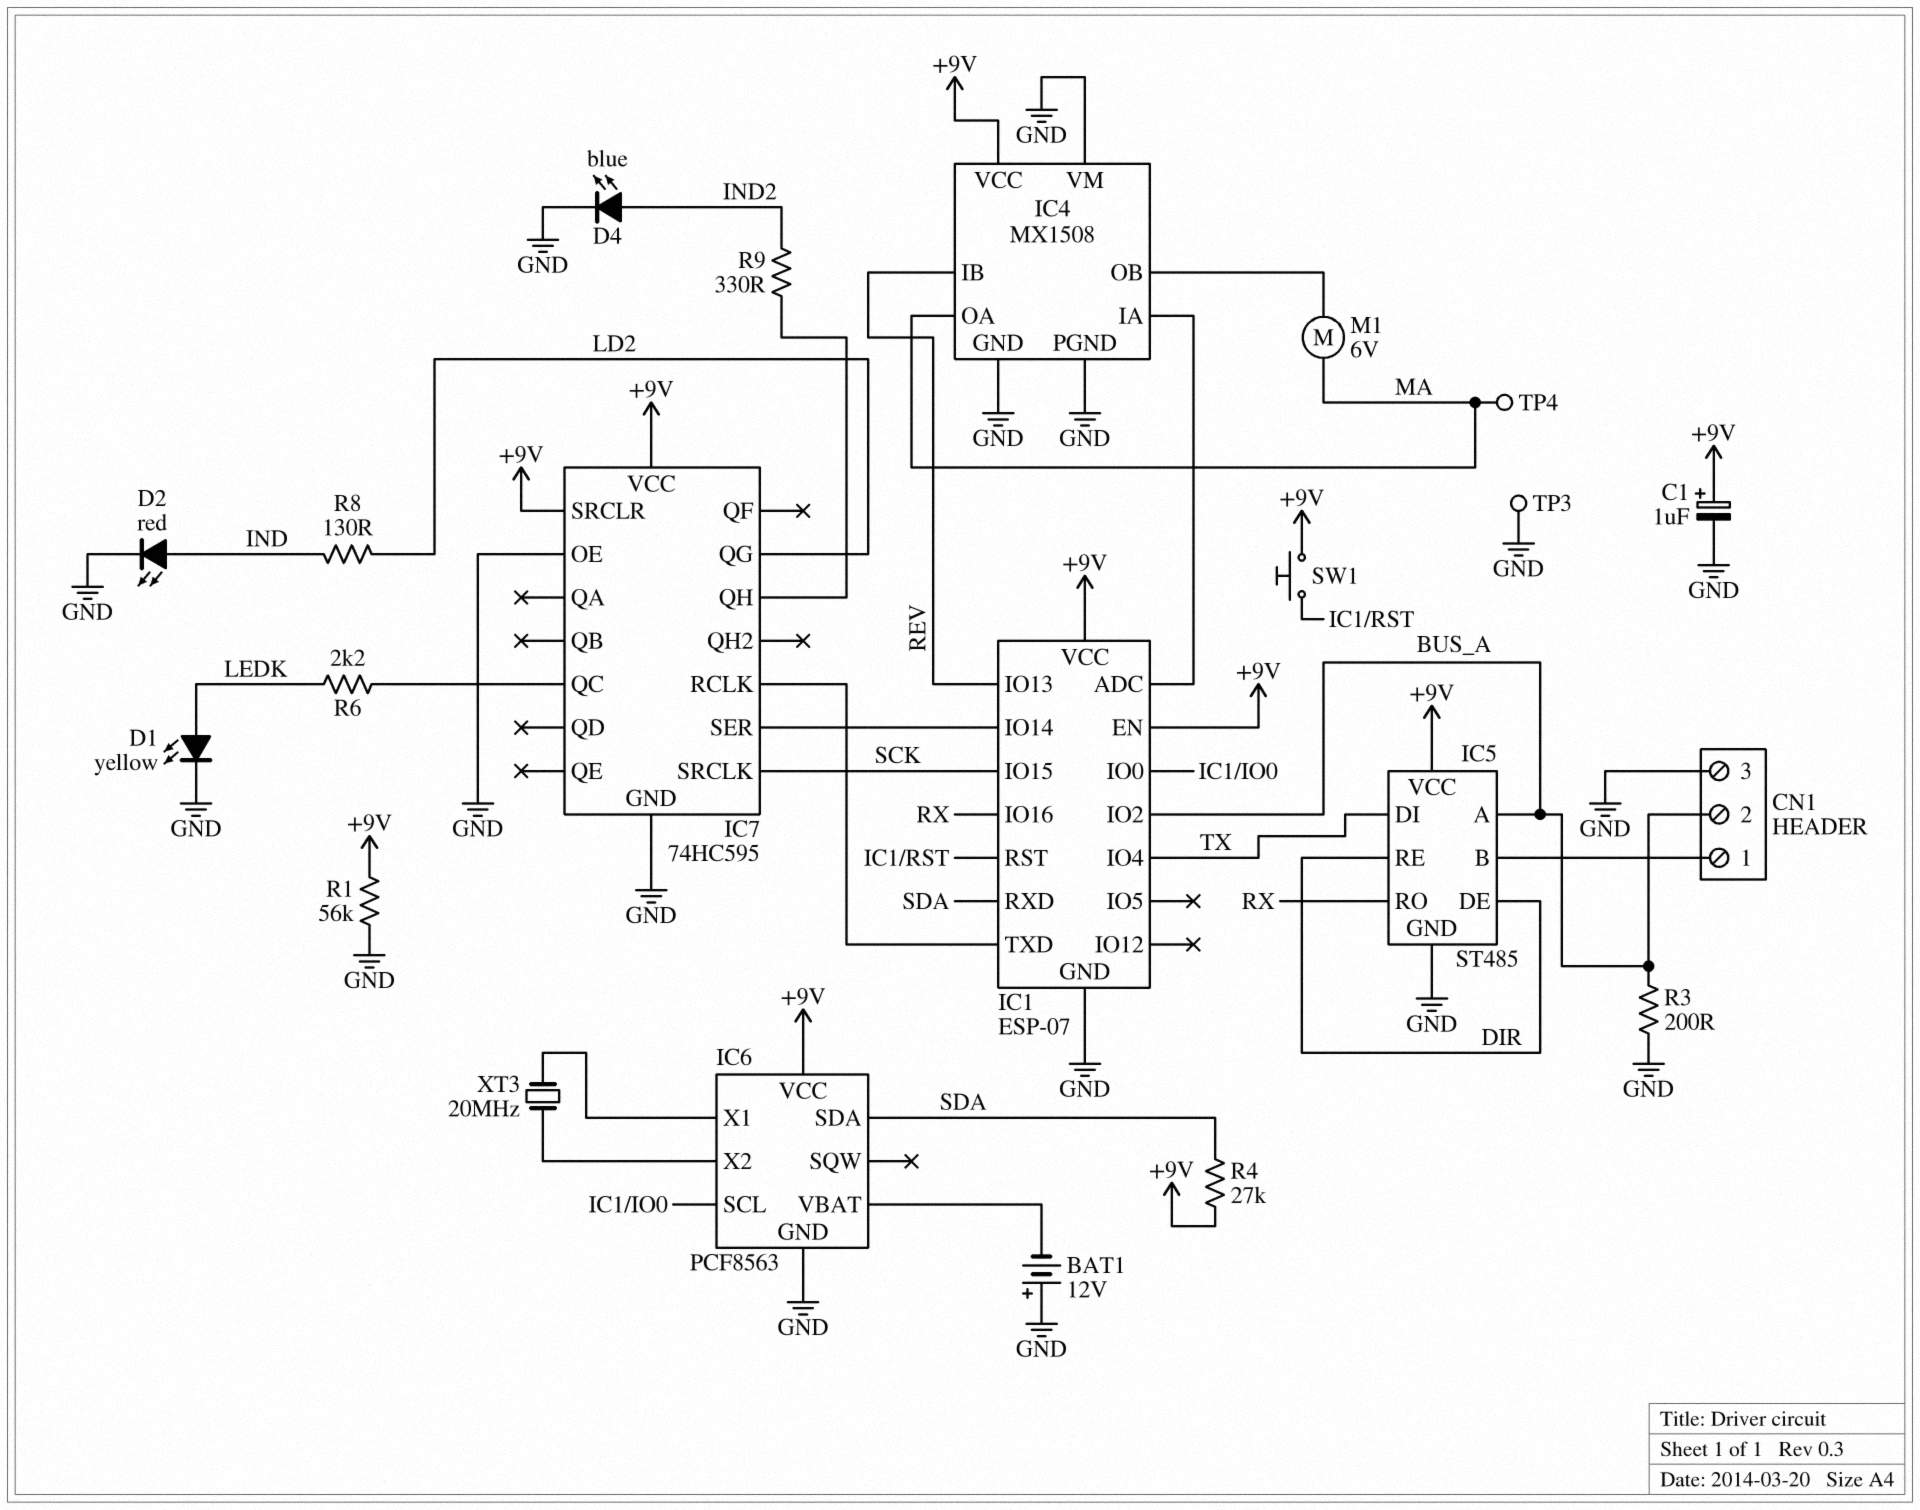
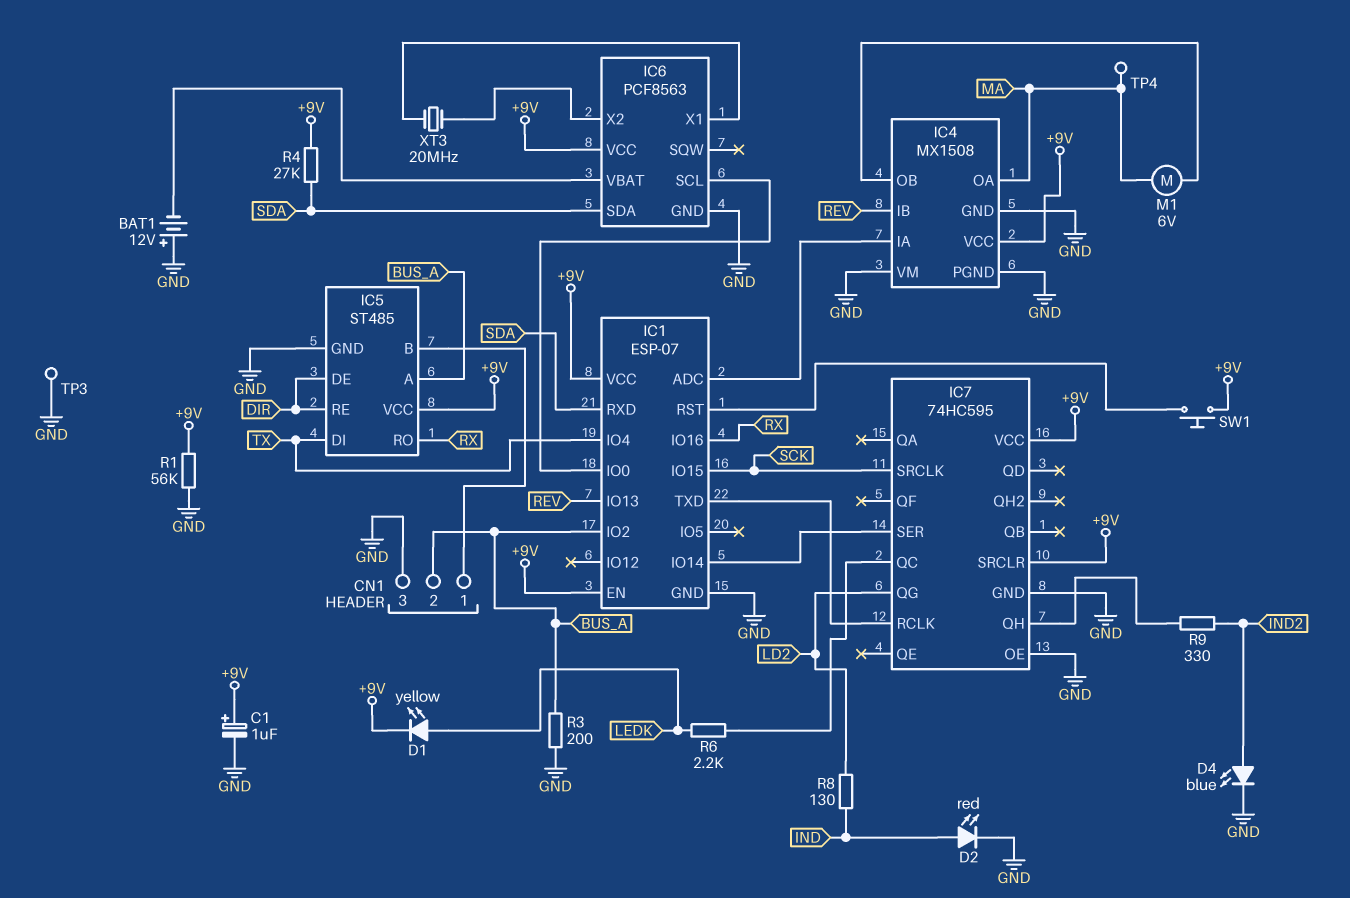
D1: LED yellow (A LEDK, K GND) -> LED yellow (A LEDK, K +9V)

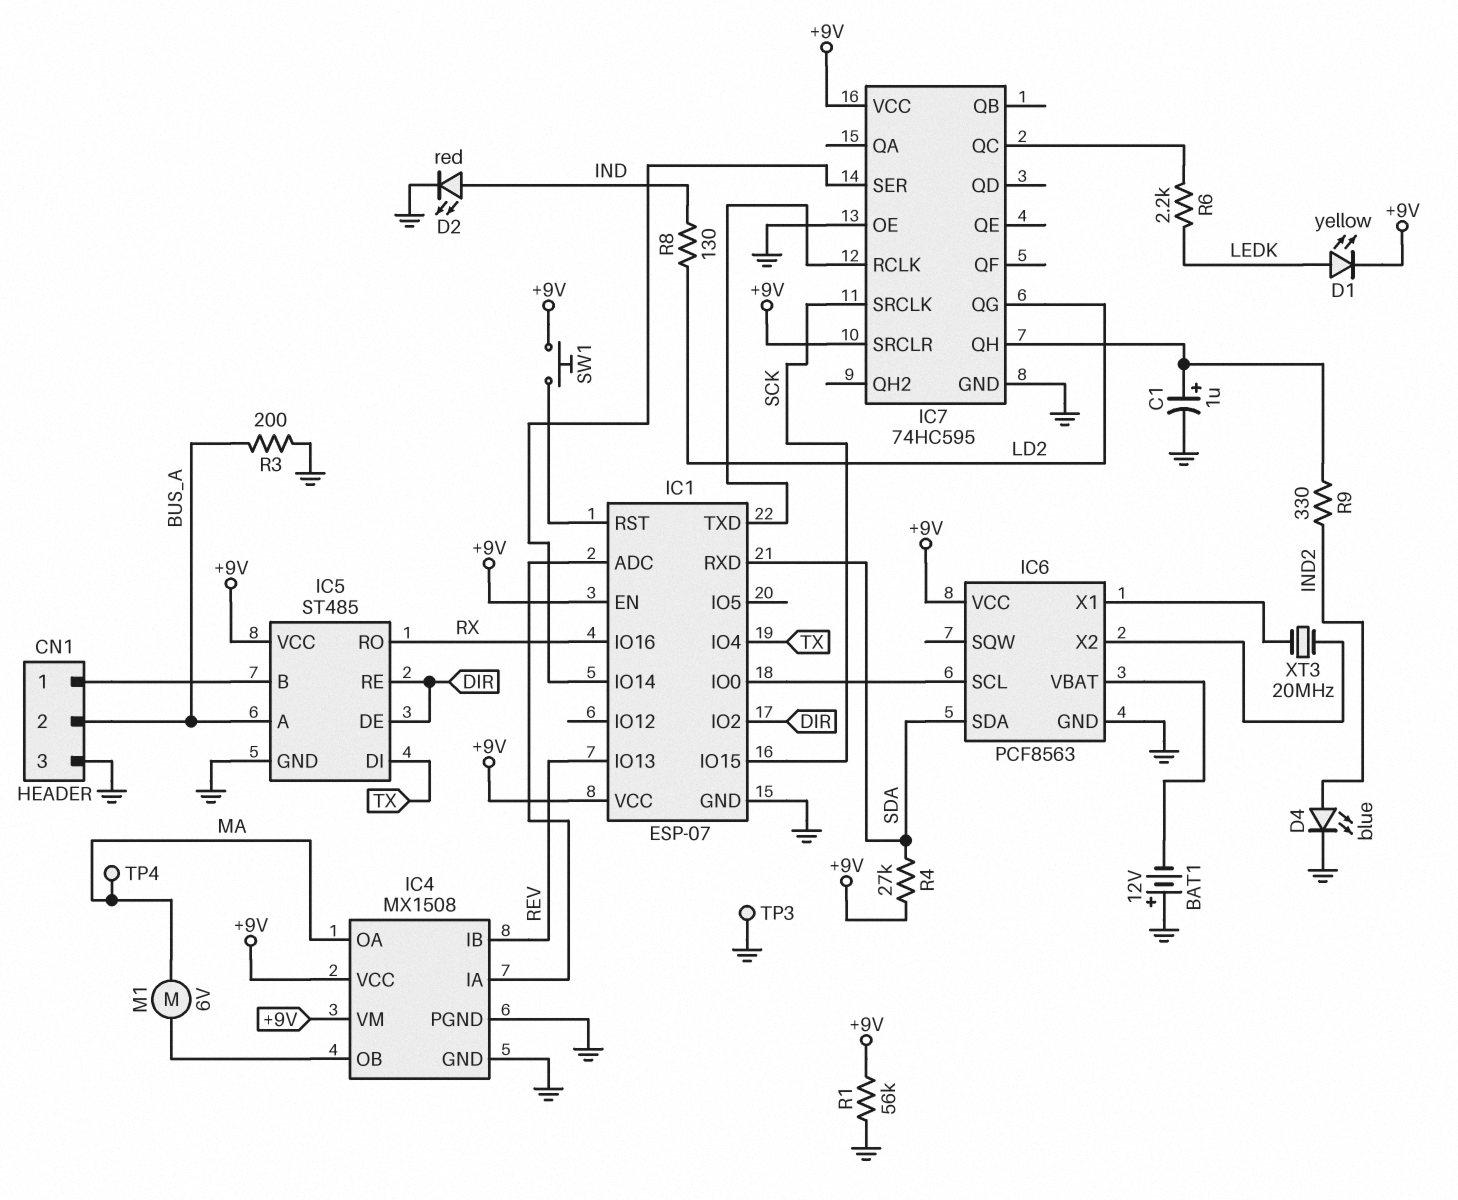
C1: 1uF (plus +9V, minus GND) -> 1uF (plus IC7/QH, minus GND)
IC1 pin IO2: BUS_A -> DIR
IC4 pin VM: GND -> +9V

